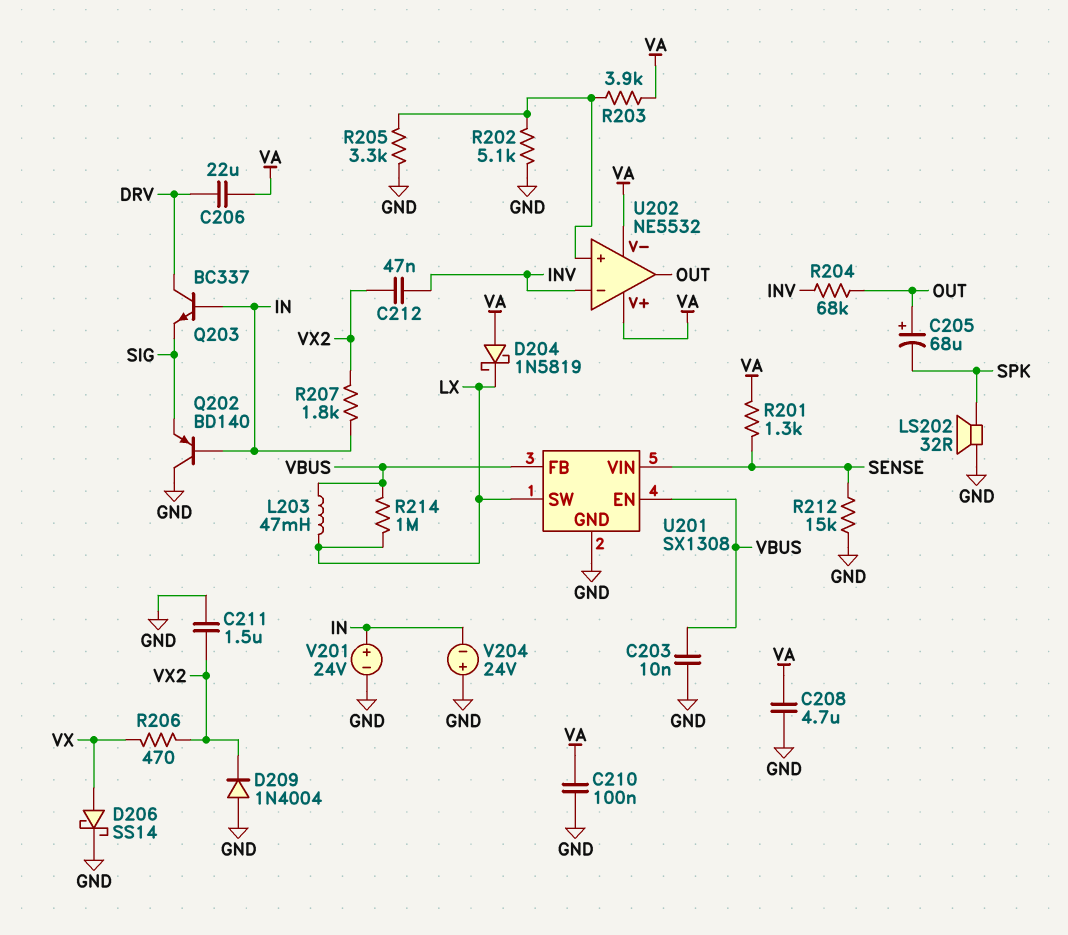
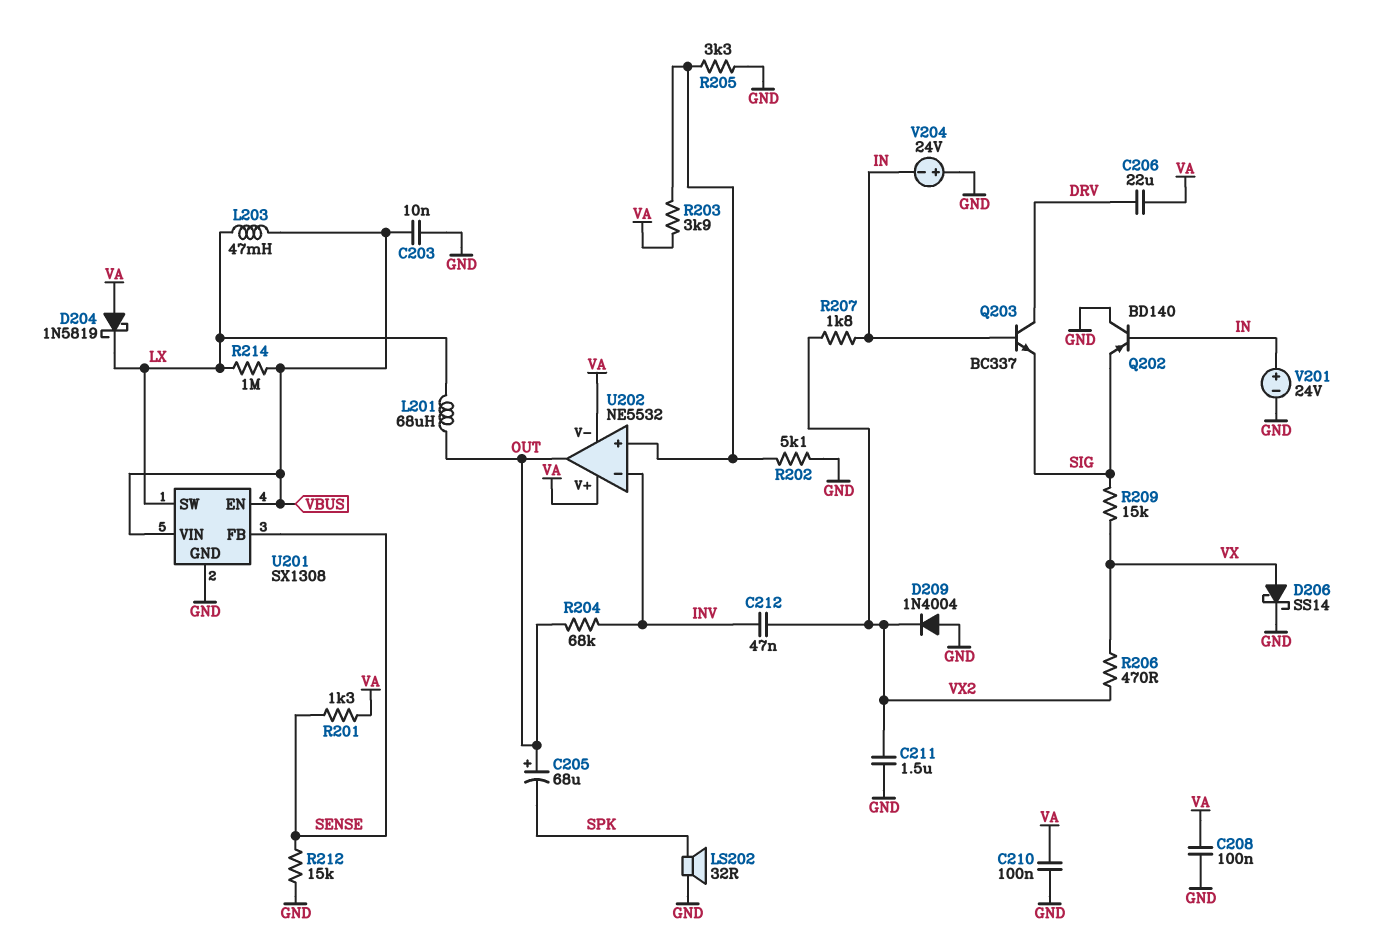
C208: 4.7uF (GND, VA) -> 100nF (GND, VA)
L201: none -> 68uH (LX, OUT)
R209: none -> 15k (SIG, VX)
U201 pin FB: VBUS -> SENSE
U201 pin VIN: SENSE -> VBUS

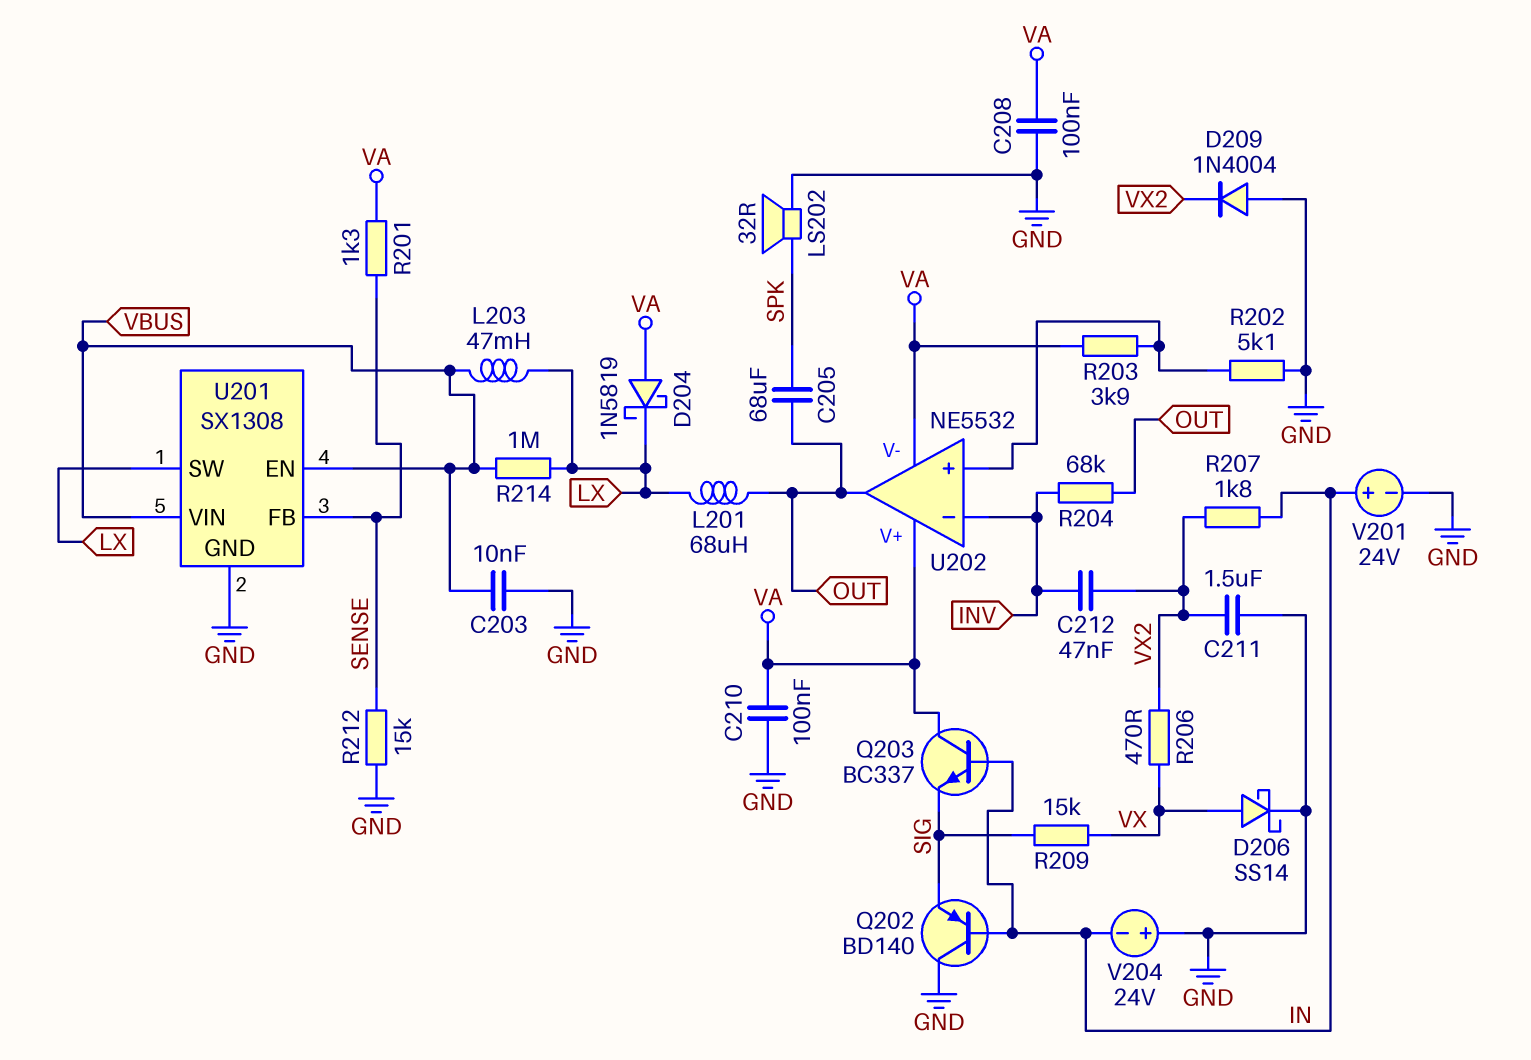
C205: 68uF (plus OUT, minus SPK) -> 68uF (OUT, SPK)
C206: 22uF (DRV, VA) -> none
Q203: NPN BC337 (B IN, C DRV, E SIG) -> NPN BC337 (B IN, C VA, E SIG)
R205: 3.3k (GND, U202/in+) -> none

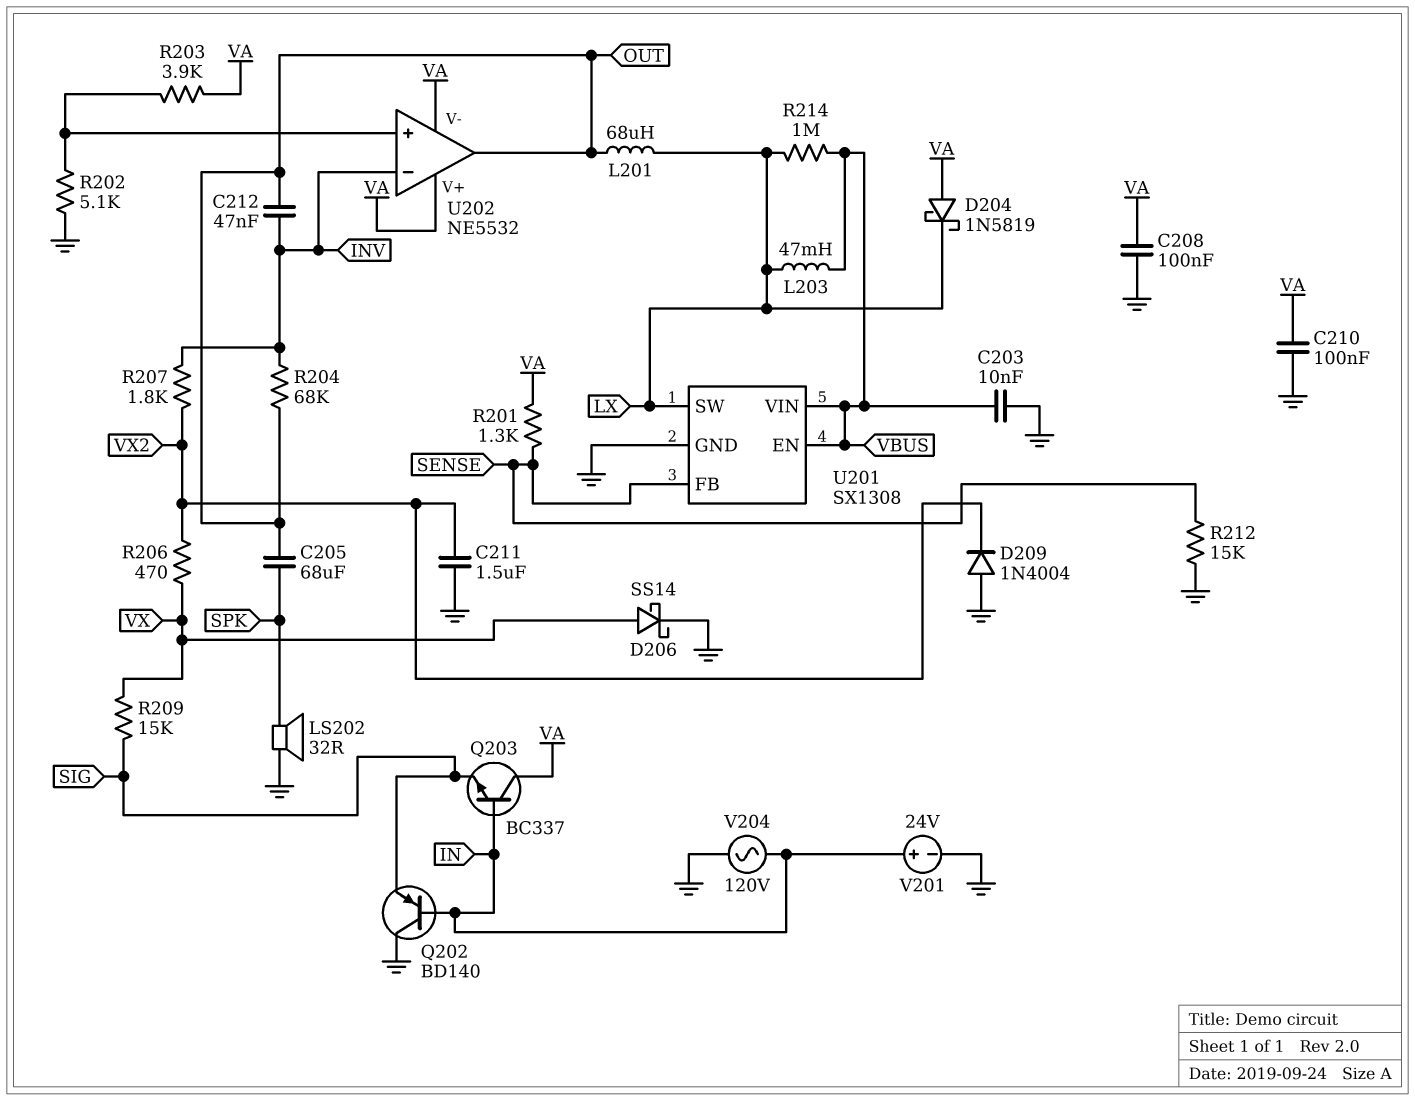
C212: 47nF (INV, VX2) -> 47nF (INV, OUT)
R207: 1.8k (IN, VX2) -> 1.8k (INV, VX2)
V204: 24V (plus GND, minus IN) -> AC 120V (GND, IN)

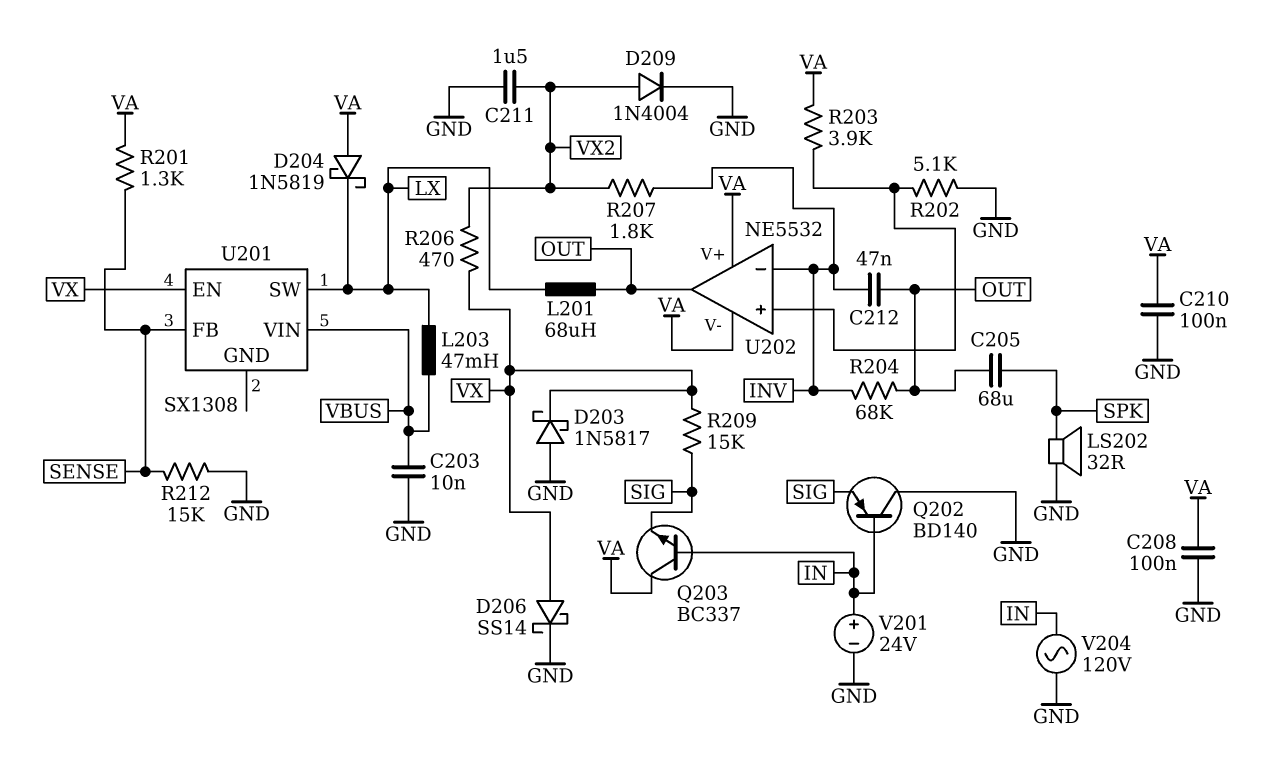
D203: none -> schottky 1N5817 (A GND, K VX)
D209: diode 1N4004 (A GND, K VX2) -> diode 1N4004 (A VX2, K GND)
R214: 1M (LX, VBUS) -> none
U201 pin EN: VBUS -> VX
U201 pin GND: GND -> none

